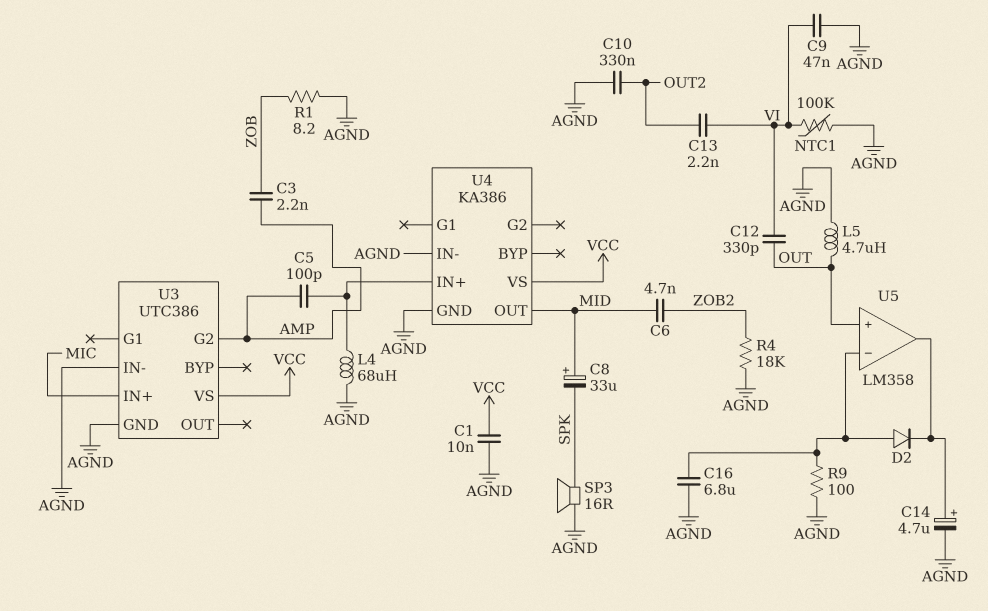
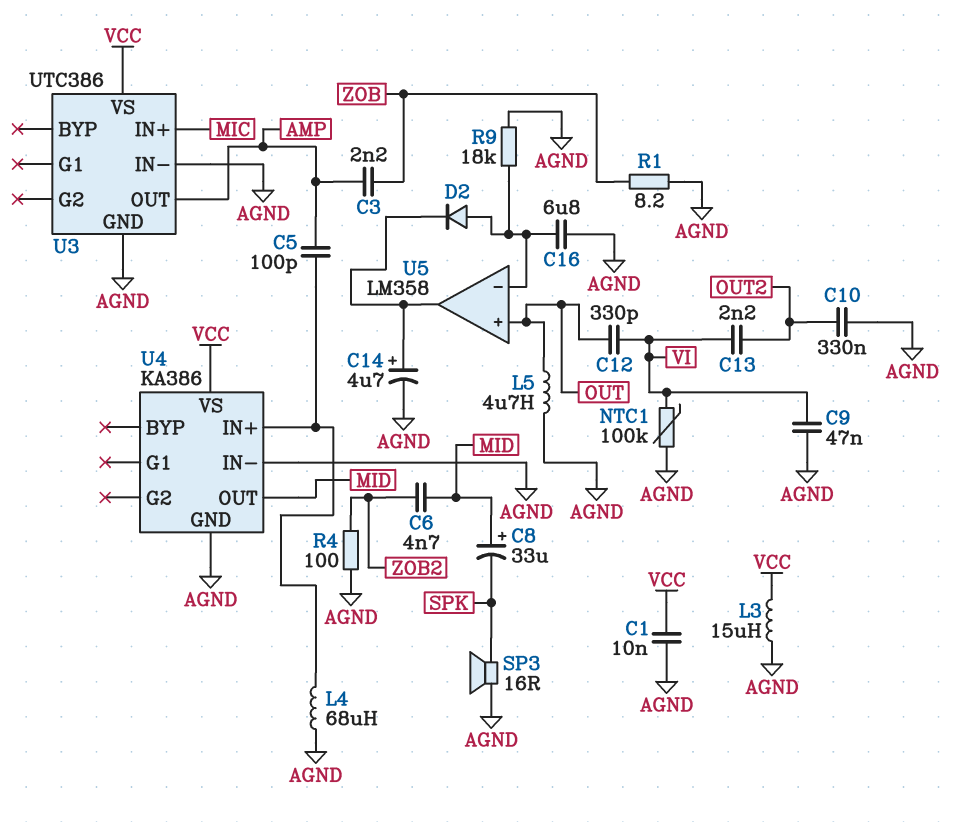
L3: none -> 15uH (AGND, VCC)
R4: 18k (AGND, ZOB2) -> 100 (AGND, ZOB2)
R9: 100 (AGND, U5/in-) -> 18k (AGND, U5/in-)
U3 pin G2: AMP -> none
U3 pin OUT: none -> AMP

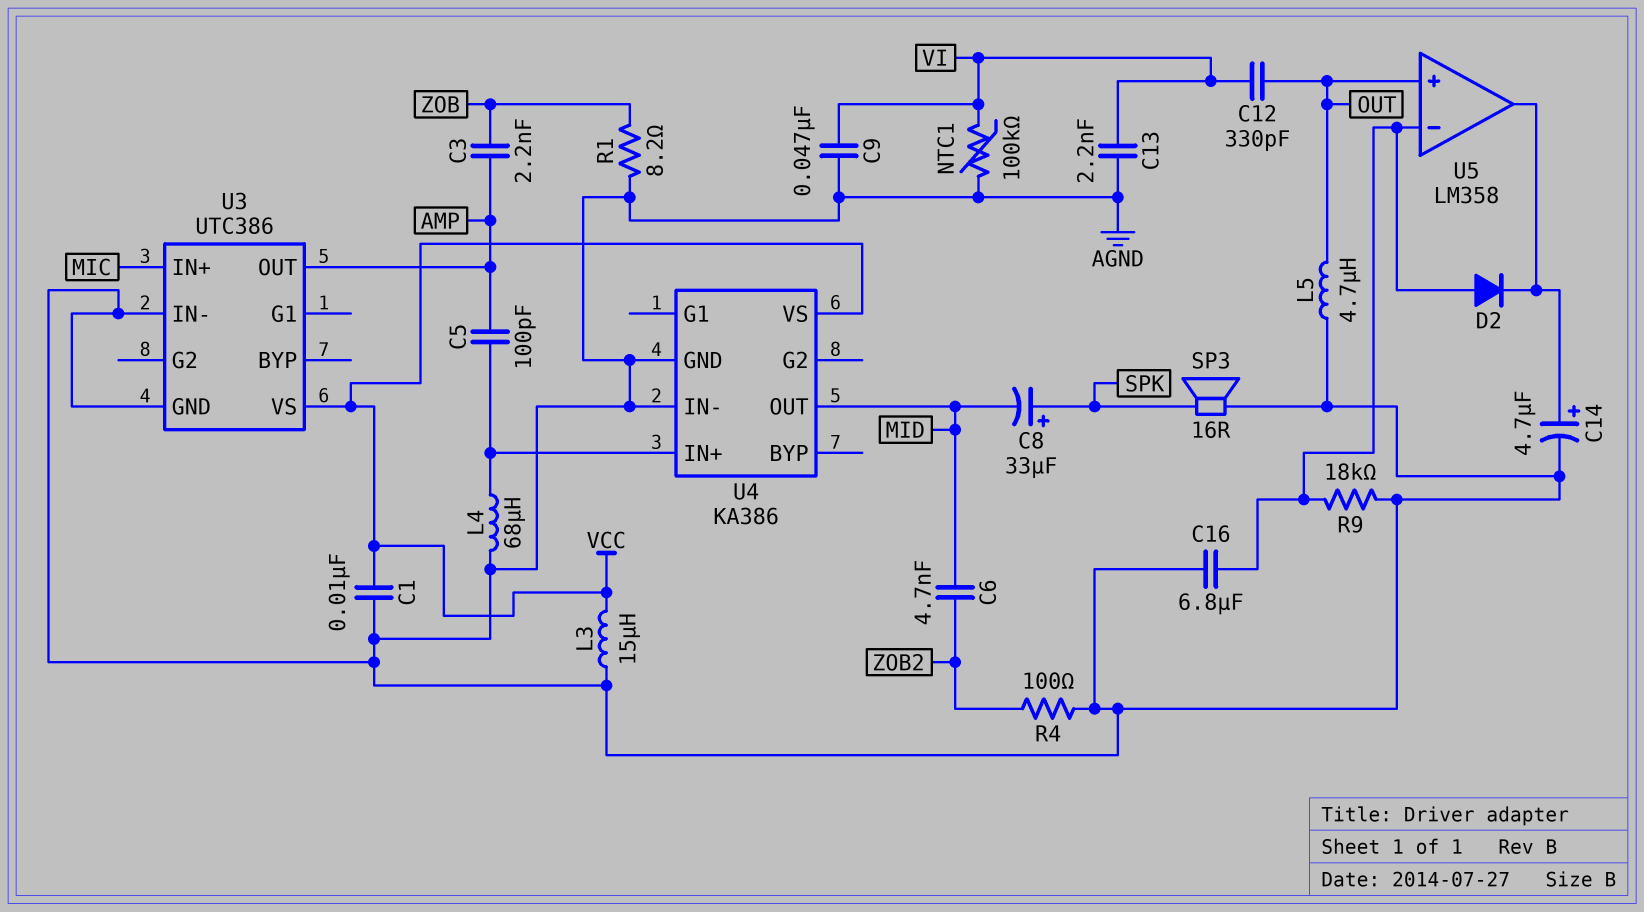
C8: 33uF (plus MID, minus SPK) -> 33uF (plus SPK, minus MID)
C10: 330nF (AGND, OUT2) -> none
C13: 2.2nF (OUT2, VI) -> 2.2nF (AGND, VI)

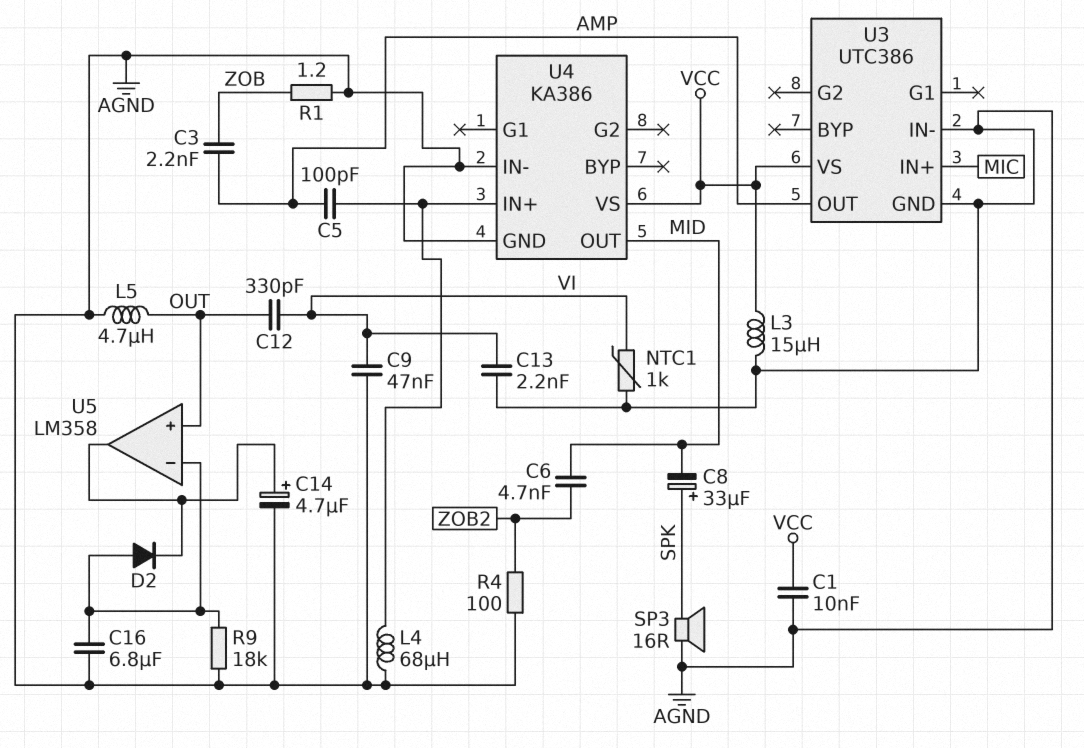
NTC1: 100k (AGND, VI) -> 1k (AGND, VI)
R1: 8.2 (AGND, ZOB) -> 1.2 (AGND, ZOB)

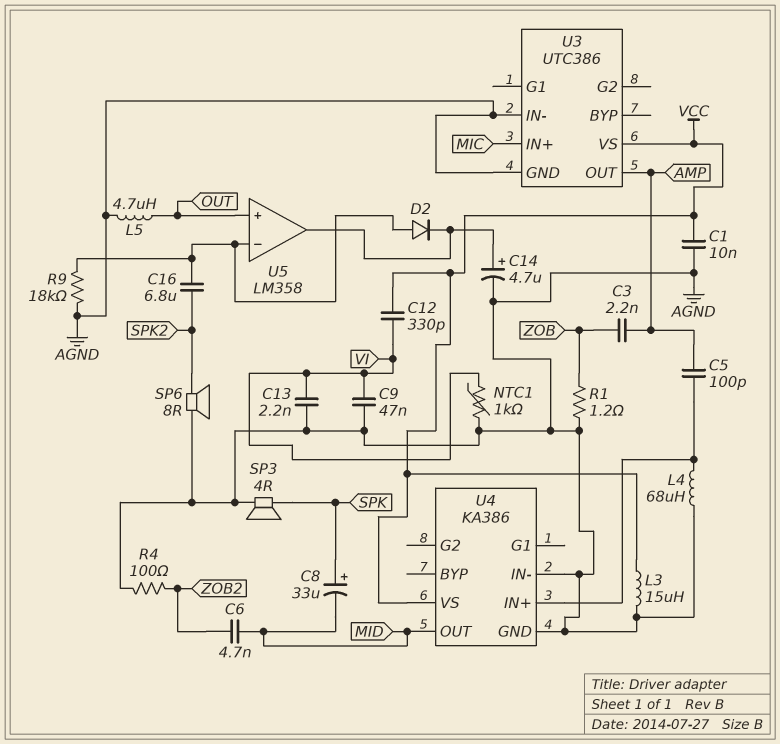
C12: 330pF (OUT, VI) -> 330pF (VCC, VI)
C16: 6.8uF (AGND, U5/in-) -> 6.8uF (SPK2, U5/in-)
SP3: speaker 16R (AGND, SPK) -> speaker 4R (AGND, SPK)
SP6: none -> speaker 8R (AGND, SPK2)

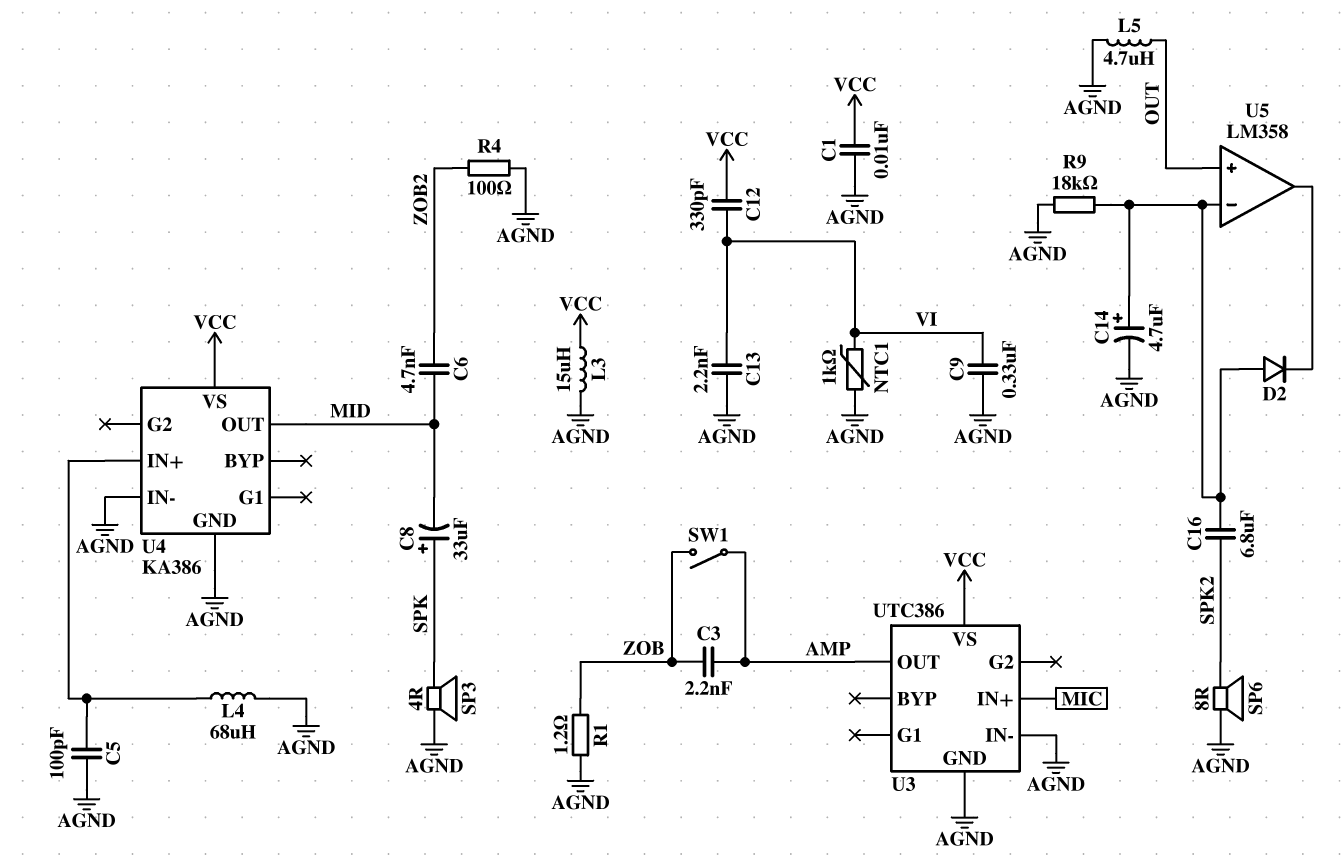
C5: 100pF (AMP, U4/IN+) -> 100pF (AGND, U4/IN+)
C9: 47nF (AGND, VI) -> 330nF (AGND, VI)
C14: 4.7uF (plus U5/out, minus AGND) -> 4.7uF (plus U5/in-, minus AGND)
SW1: none -> switch (AMP, ZOB)

